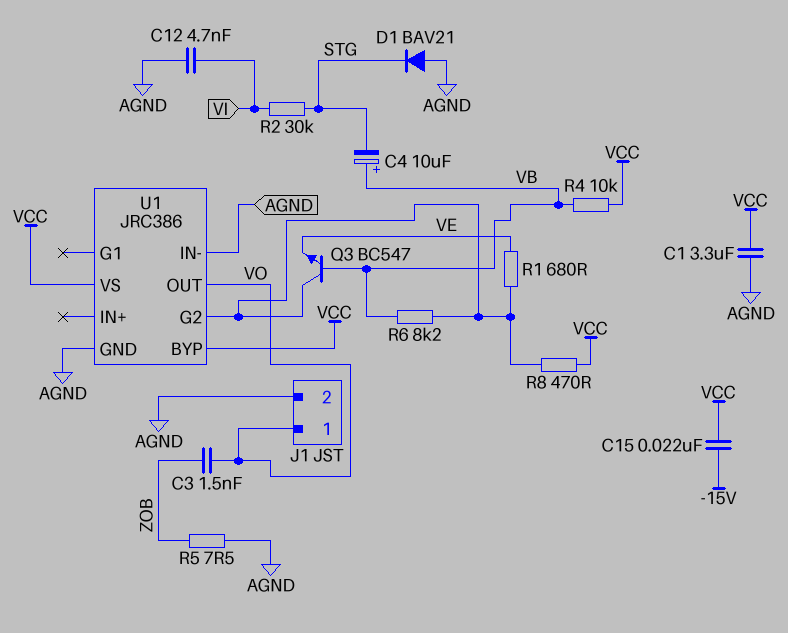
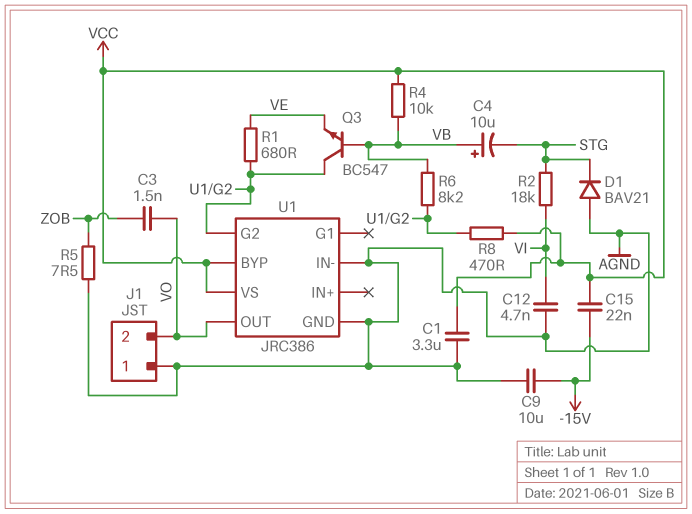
C9: none -> 10uF (-15V, AGND)
J1 pin 1: VO -> AGND
J1 pin 2: AGND -> VO
R2: 30k (STG, VI) -> 18k (STG, VI)

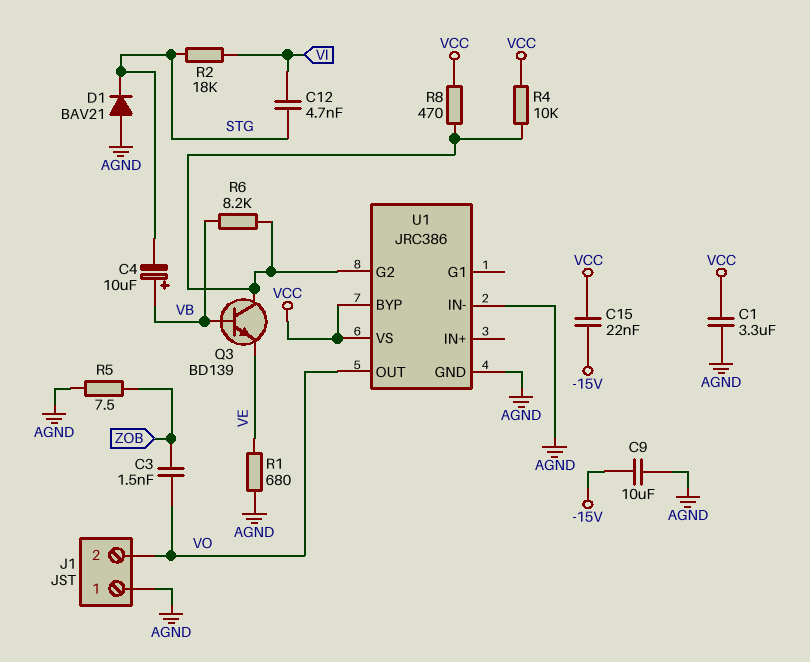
C12: 4.7nF (AGND, VI) -> 4.7nF (STG, VI)
Q3: NPN BC547 (B VB, C U1/G2, E VE) -> NPN BD139 (B VB, C U1/G2, E VE)
R1: 680 (U1/G2, VE) -> 680 (AGND, VE)
R4: 10k (VB, VCC) -> 10k (U1/G2, VCC)

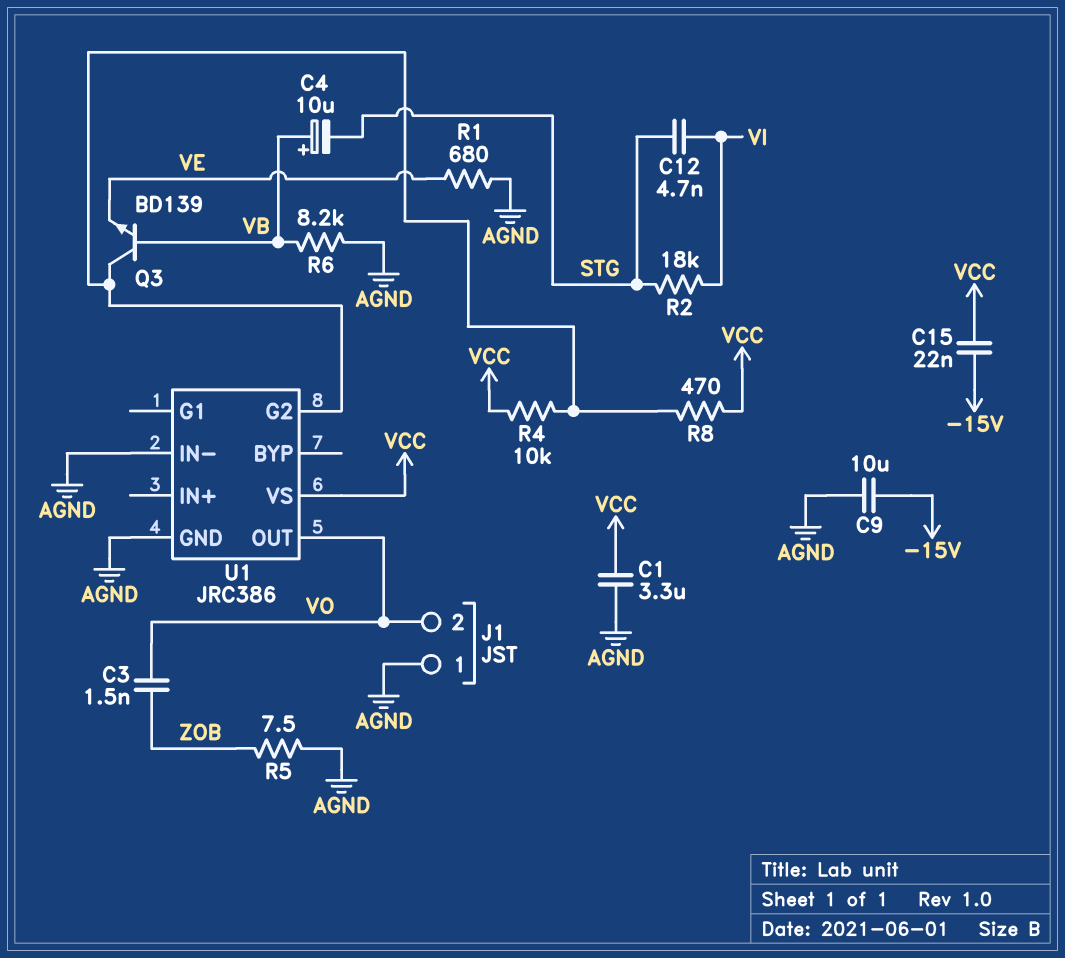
D1: diode BAV21 (A AGND, K STG) -> none
R6: 8.2k (U1/G2, VB) -> 8.2k (AGND, VB)
U1 pin BYP: VCC -> none

